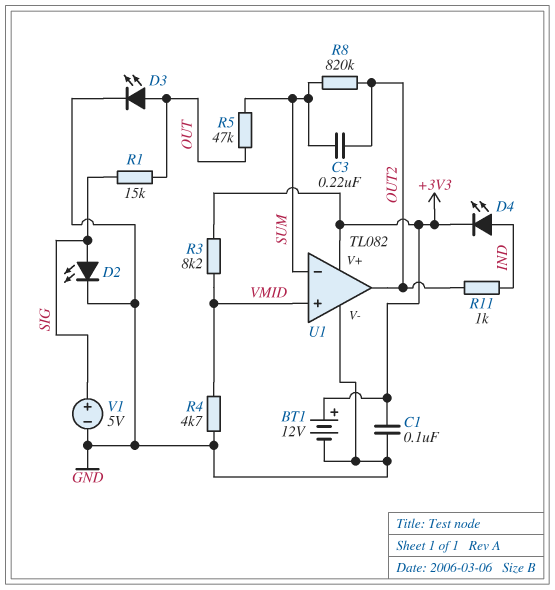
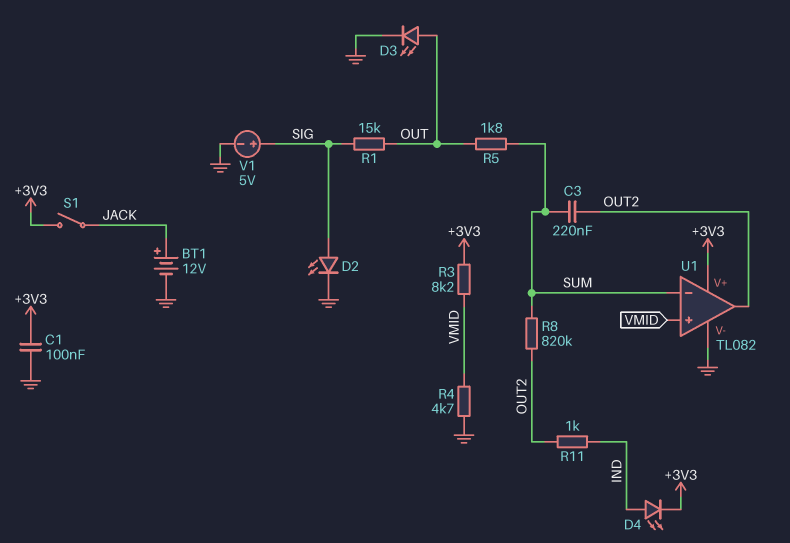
BT1: 12V (plus +3V3, minus GND) -> 12V (plus JACK, minus GND)
R5: 47k (OUT, SUM) -> 1.8k (OUT, SUM)
S1: none -> switch (+3V3, JACK)

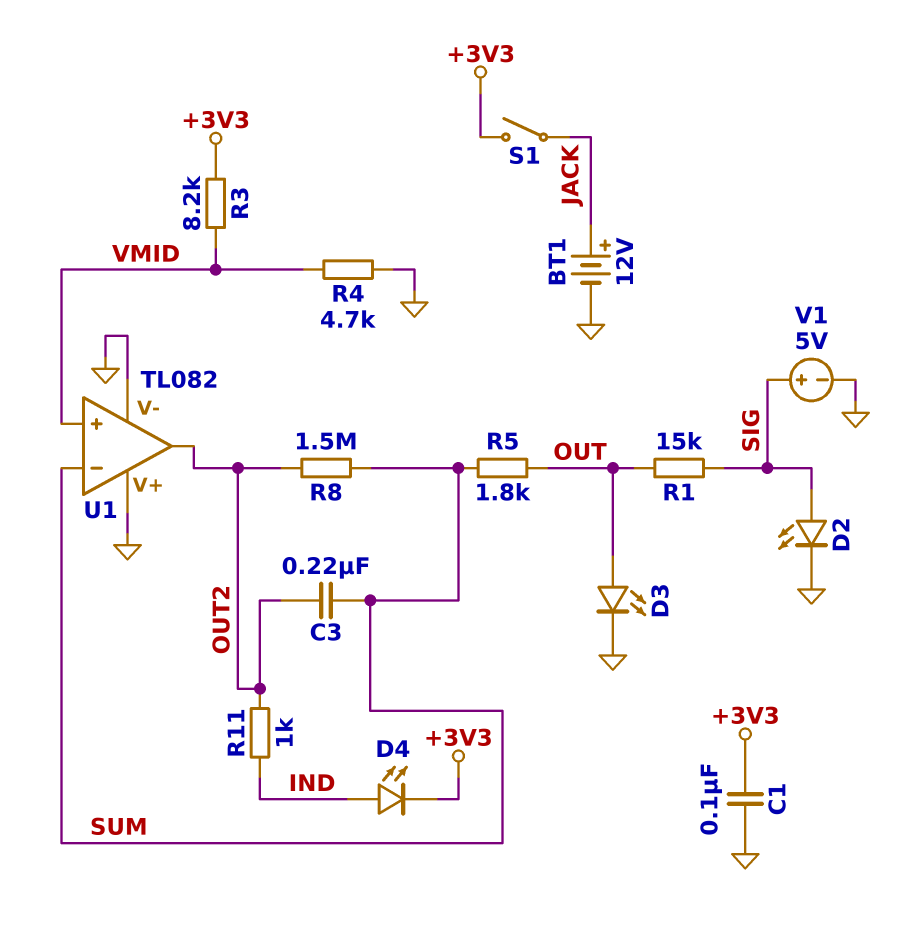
R8: 820k (OUT2, SUM) -> 1.5M (OUT2, SUM)
U1 pin V+: +3V3 -> GND

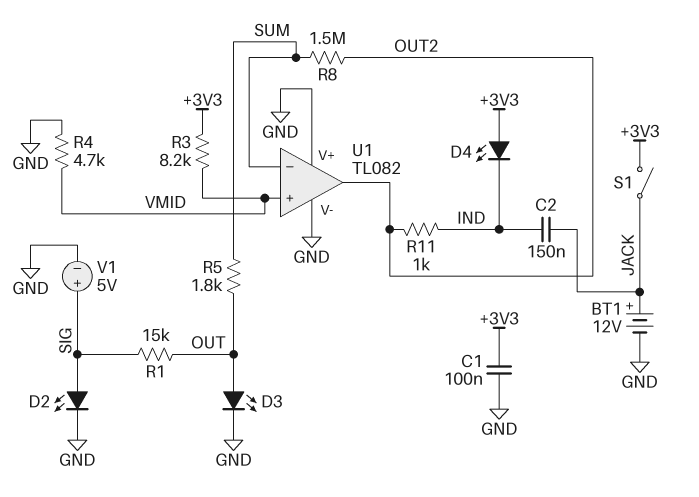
C2: none -> 150nF (IND, JACK)
C3: 220nF (OUT2, SUM) -> none
D4: LED (A IND, K +3V3) -> LED (A +3V3, K IND)

